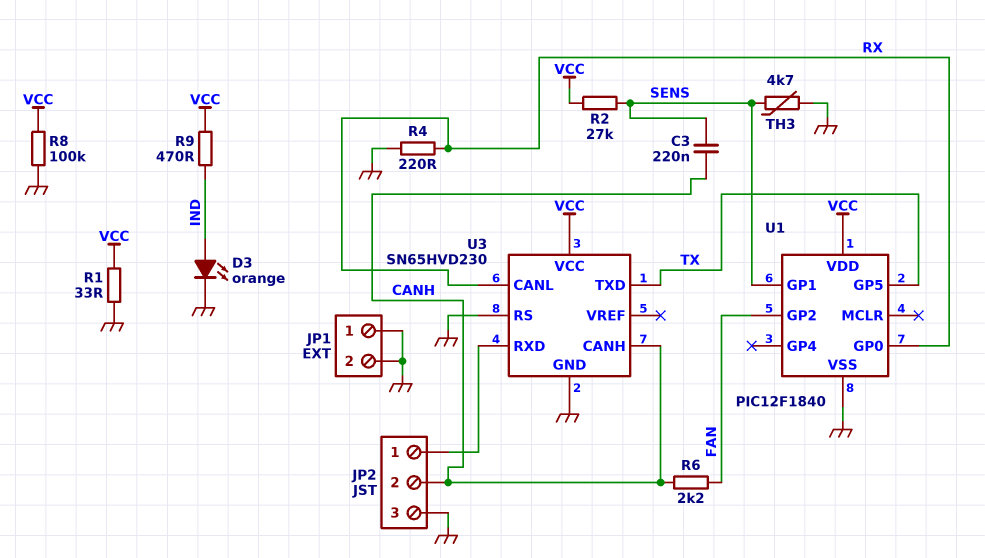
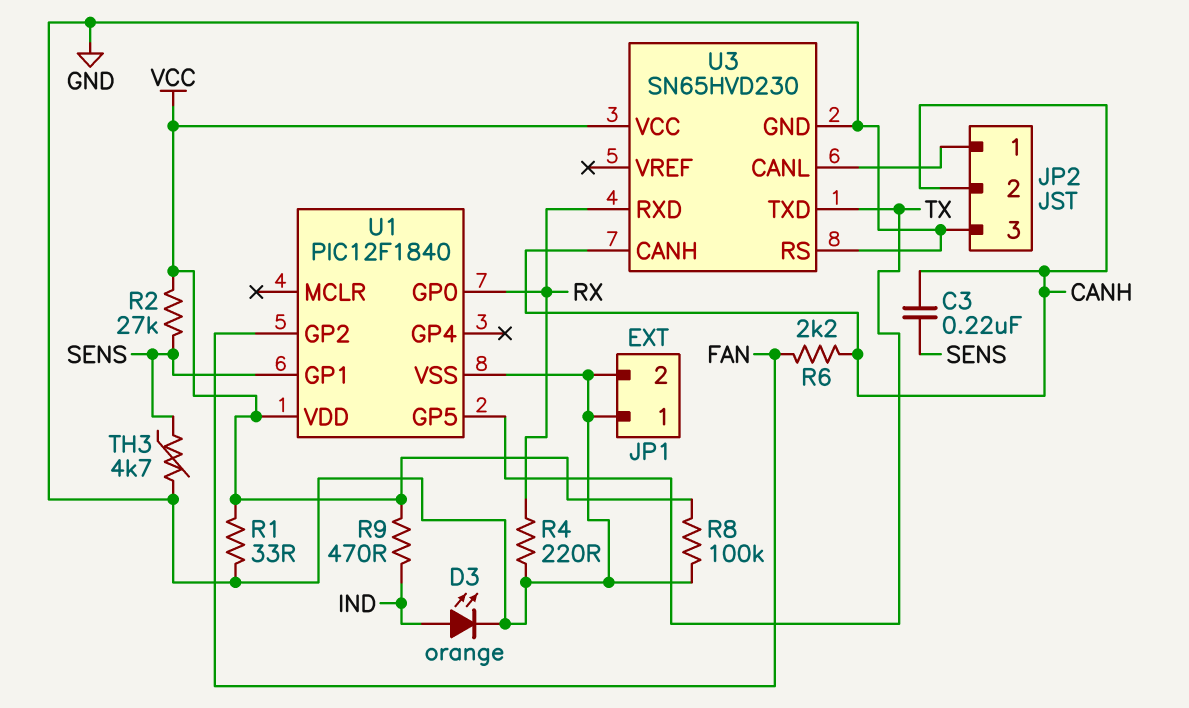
U3 pin CANL: RX -> JP2/1
U3 pin RXD: JP2/1 -> RX

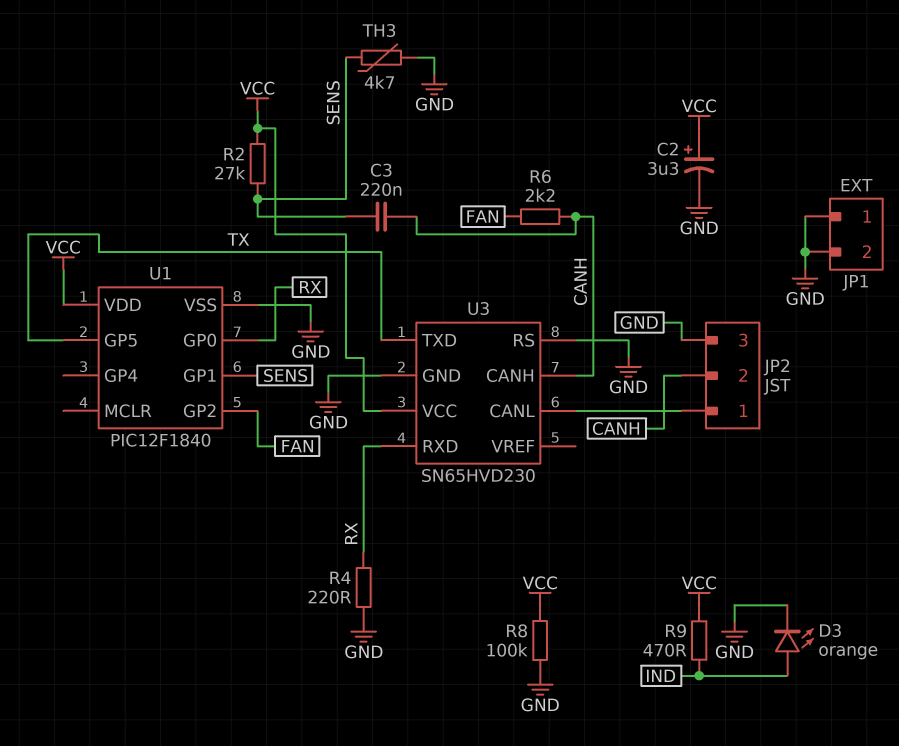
C2: none -> 3.3uF (plus VCC, minus GND)
R1: 33 (GND, VCC) -> none

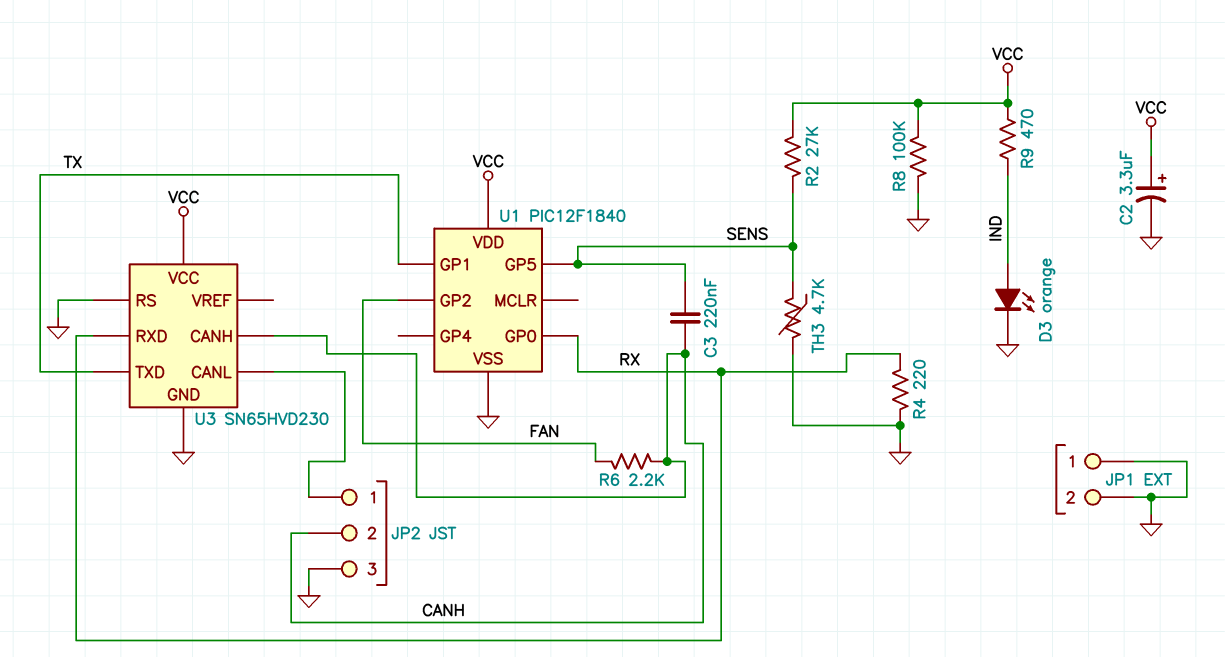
U1 pin GP1: SENS -> TX
U1 pin GP5: TX -> SENS

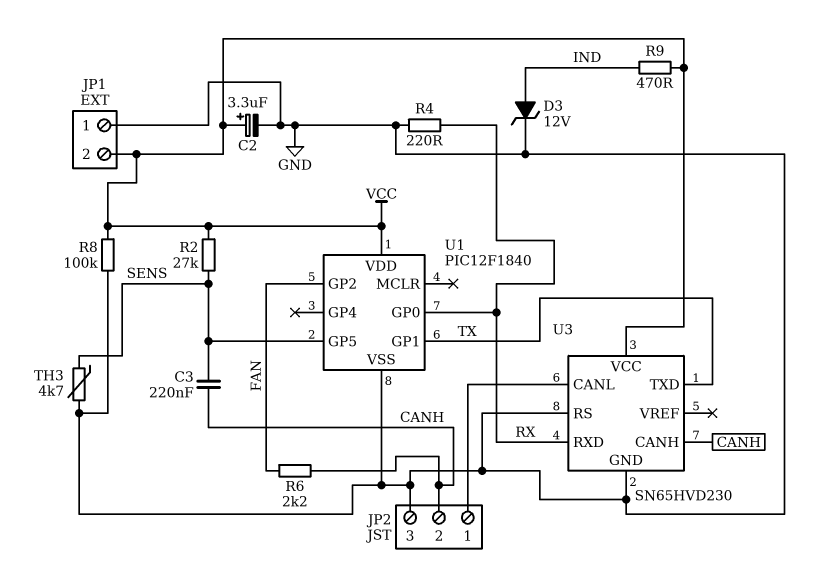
D3: LED orange (A IND, K GND) -> zener 12V (A IND, K GND)
JP1 pin 2: GND -> VCC

